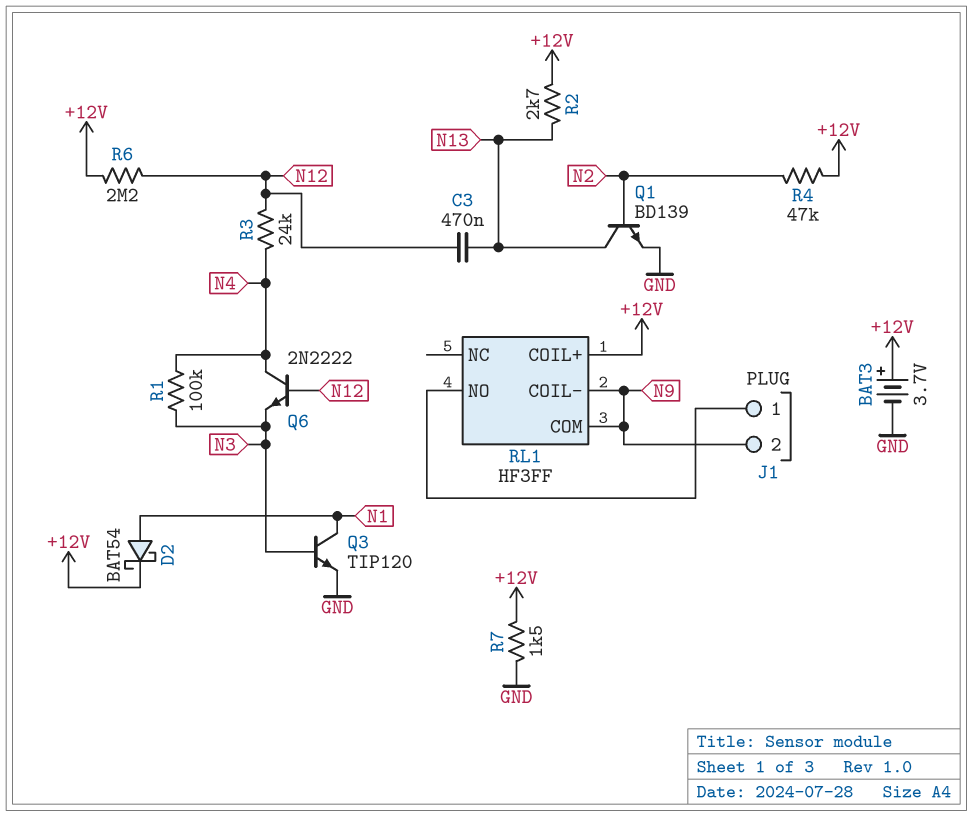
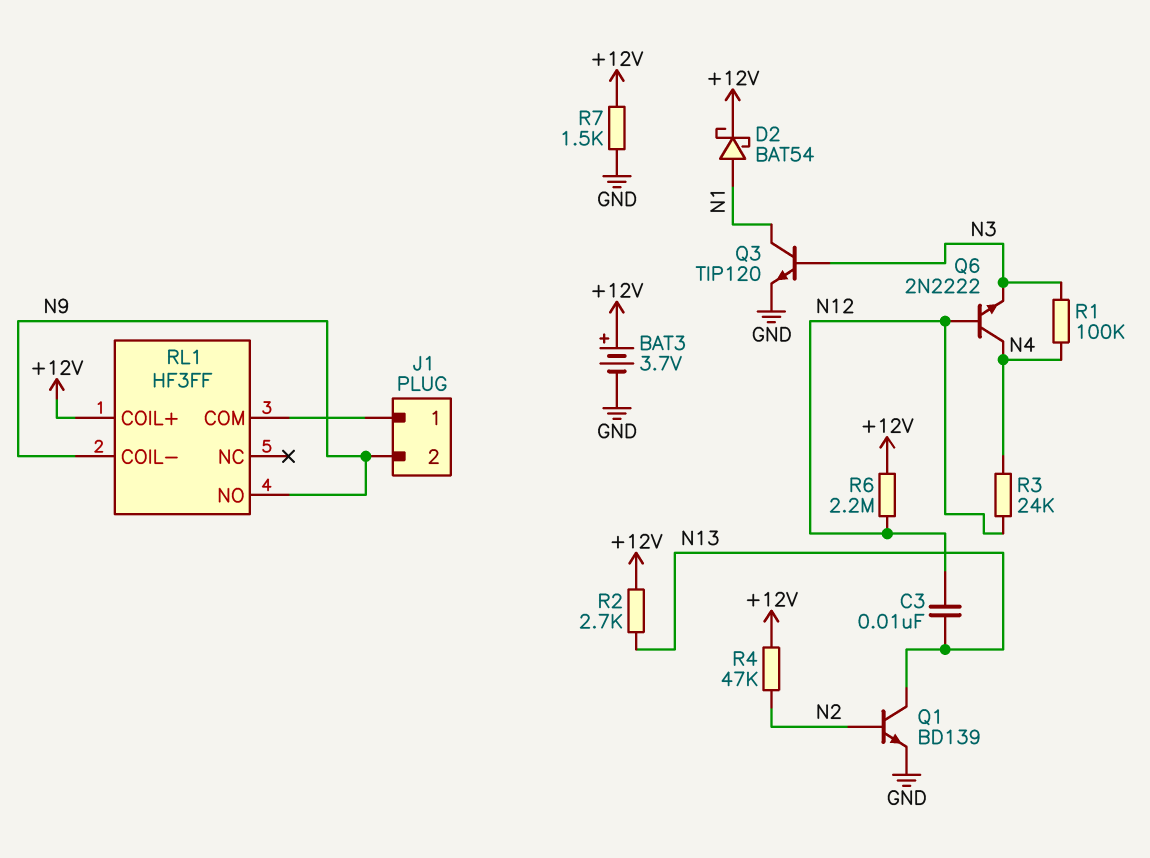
C3: 470nF (N12, N13) -> 10nF (N12, N13)
RL1 pin COM: N9 -> J1/1
RL1 pin NO: J1/1 -> N9

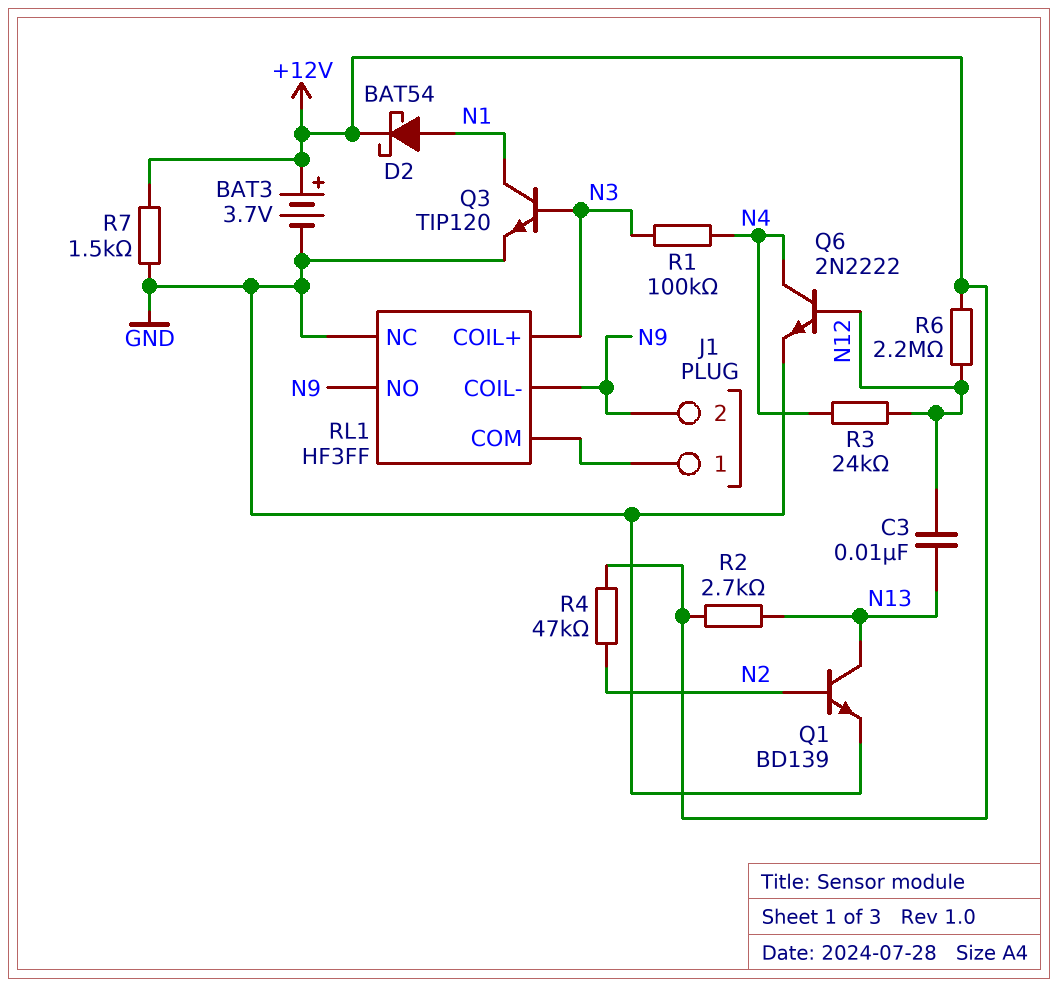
Q6: NPN 2N2222 (B N12, C N4, E N3) -> NPN 2N2222 (B N12, C N4, E GND)
RL1 pin COIL+: +12V -> N3
RL1 pin NC: none -> GND

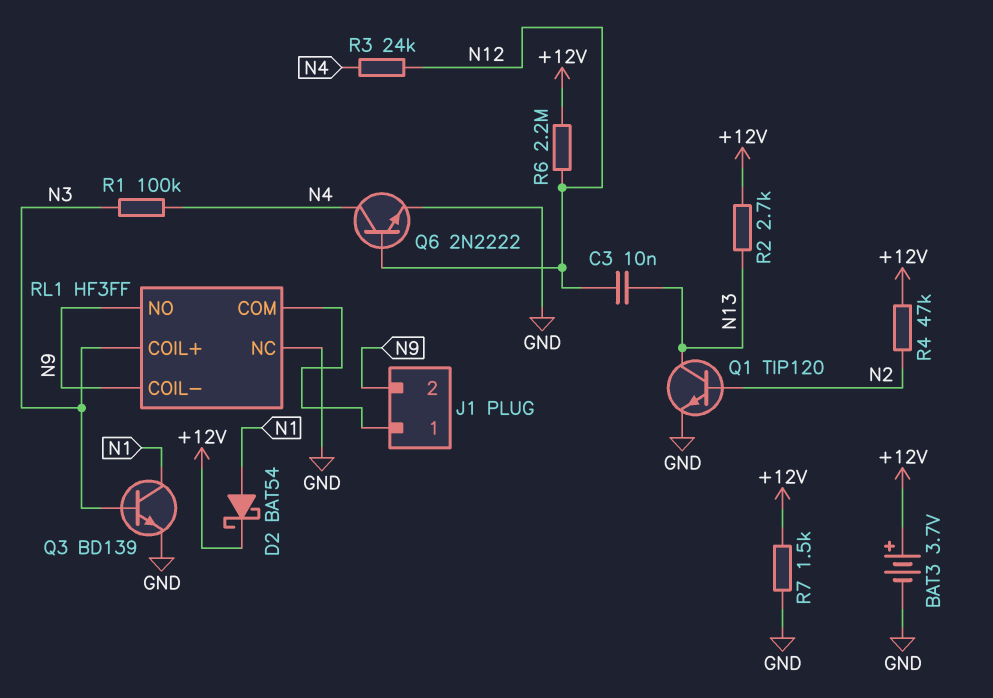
Q1: NPN BD139 (B N2, C N13, E GND) -> NPN TIP120 (B N2, C N13, E GND)
Q3: NPN TIP120 (B N3, C N1, E GND) -> NPN BD139 (B N3, C N1, E GND)

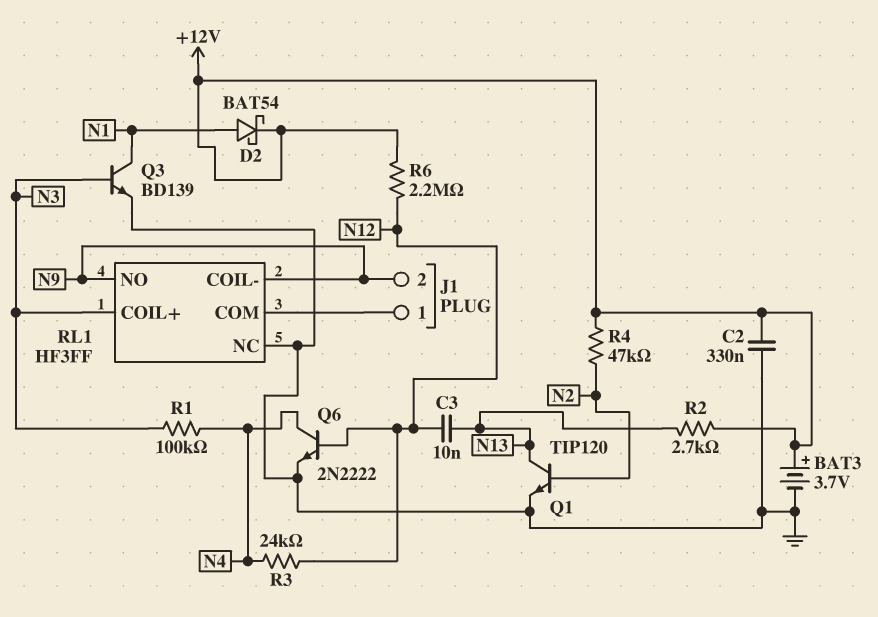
C2: none -> 330nF (+12V, GND)
R7: 1.5k (+12V, GND) -> none

